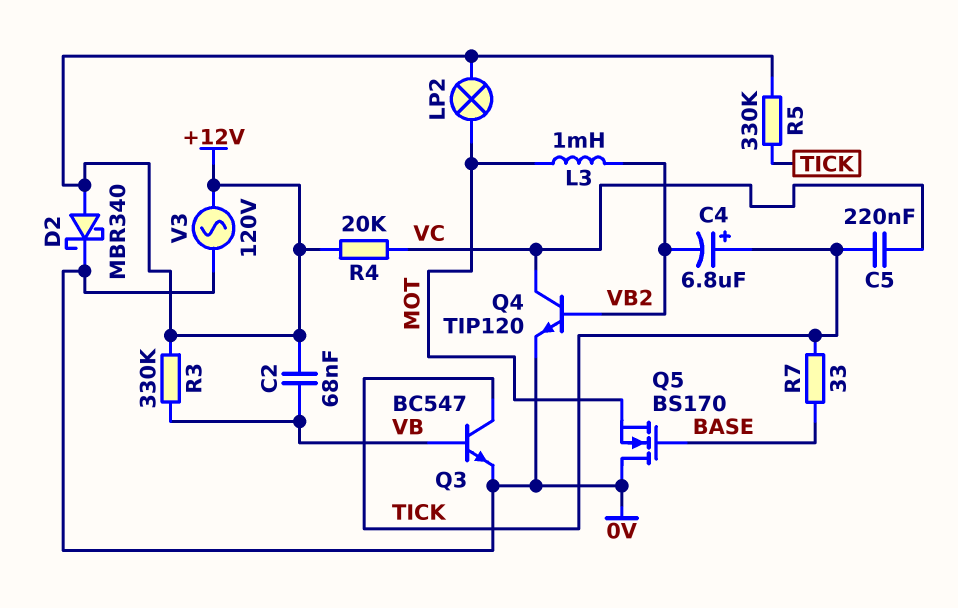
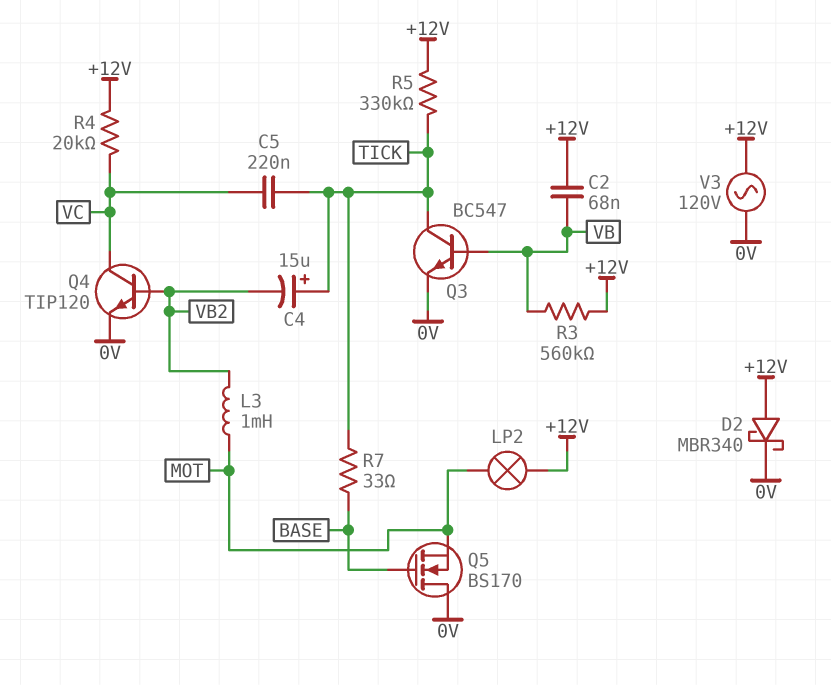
C4: 6.8uF (plus TICK, minus VB2) -> 15uF (plus TICK, minus VB2)
R3: 330k (+12V, VB) -> 560k (+12V, VB)

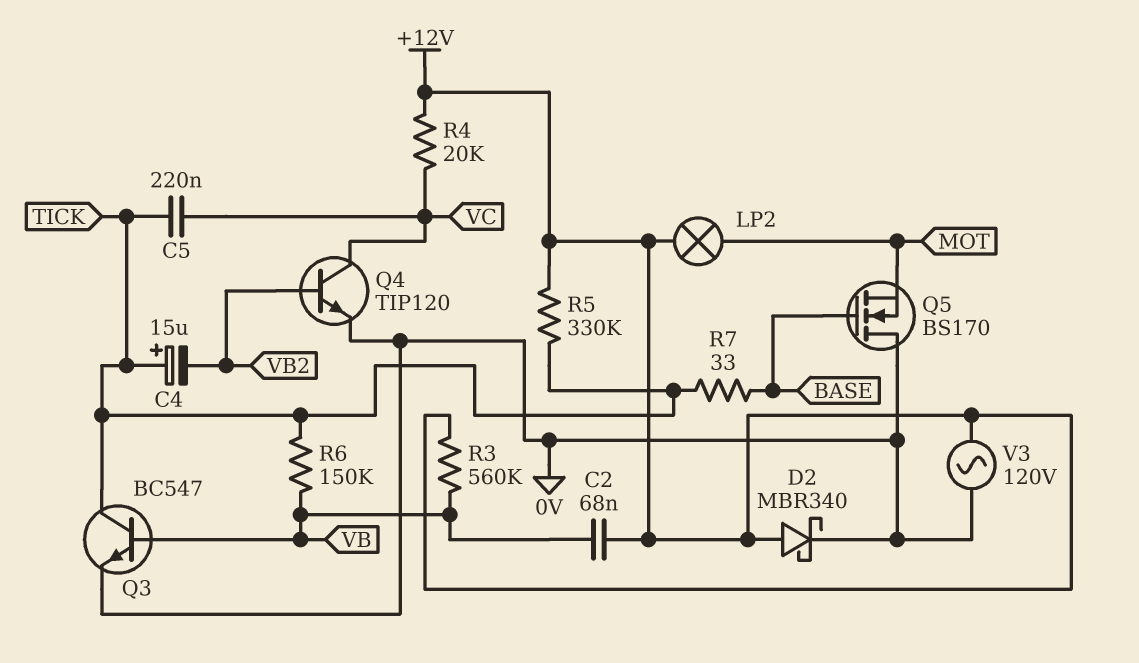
L3: 1mH (MOT, VB2) -> none
R6: none -> 150k (TICK, VB)

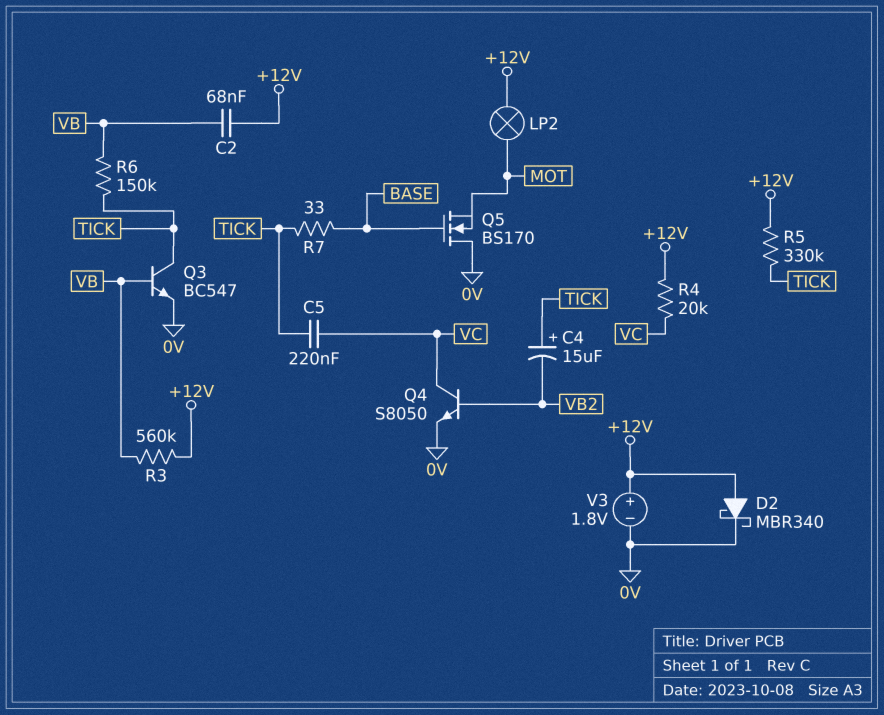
Q4: NPN TIP120 (B VB2, C VC, E 0V) -> NPN S8050 (B VB2, C VC, E 0V)
V3: AC 120V (+12V, 0V) -> 1.8V (plus +12V, minus 0V)

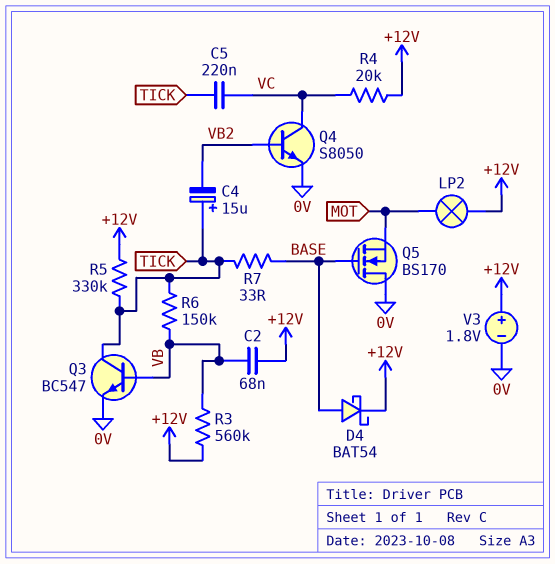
D2: schottky MBR340 (A +12V, K 0V) -> none
D4: none -> schottky BAT54 (A BASE, K +12V)

